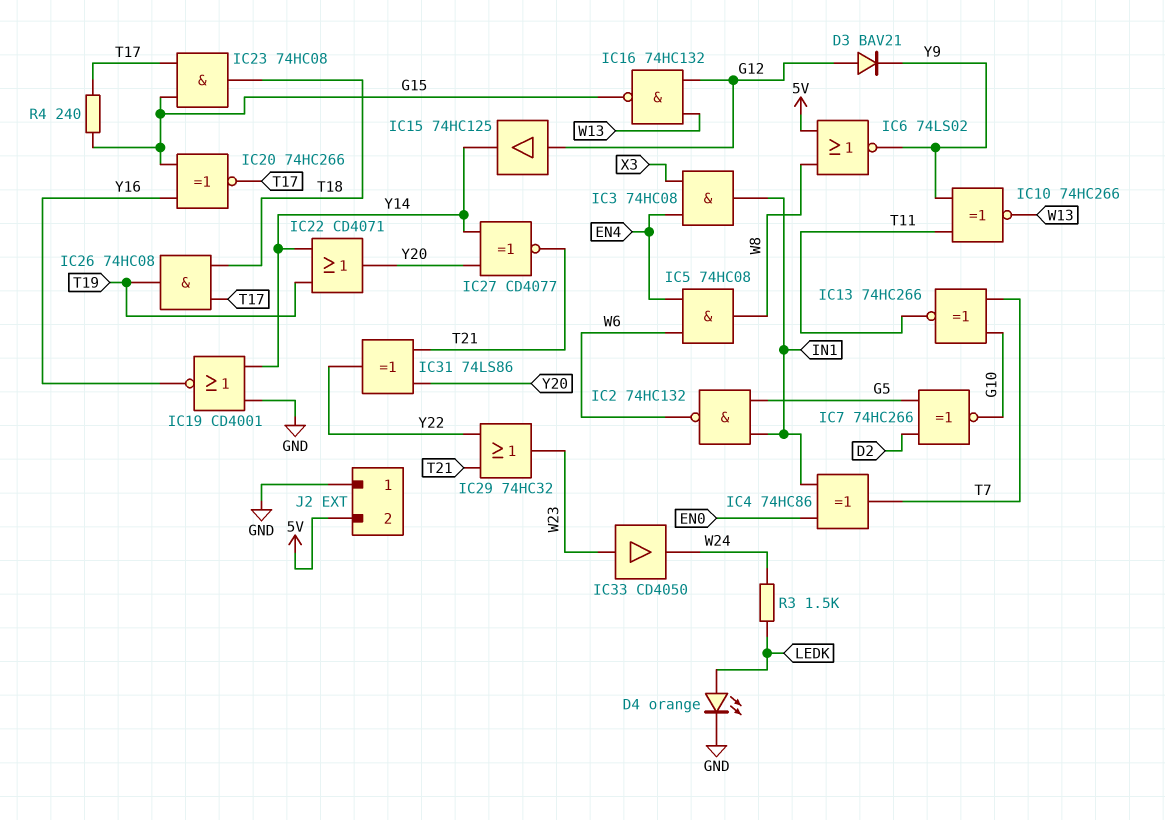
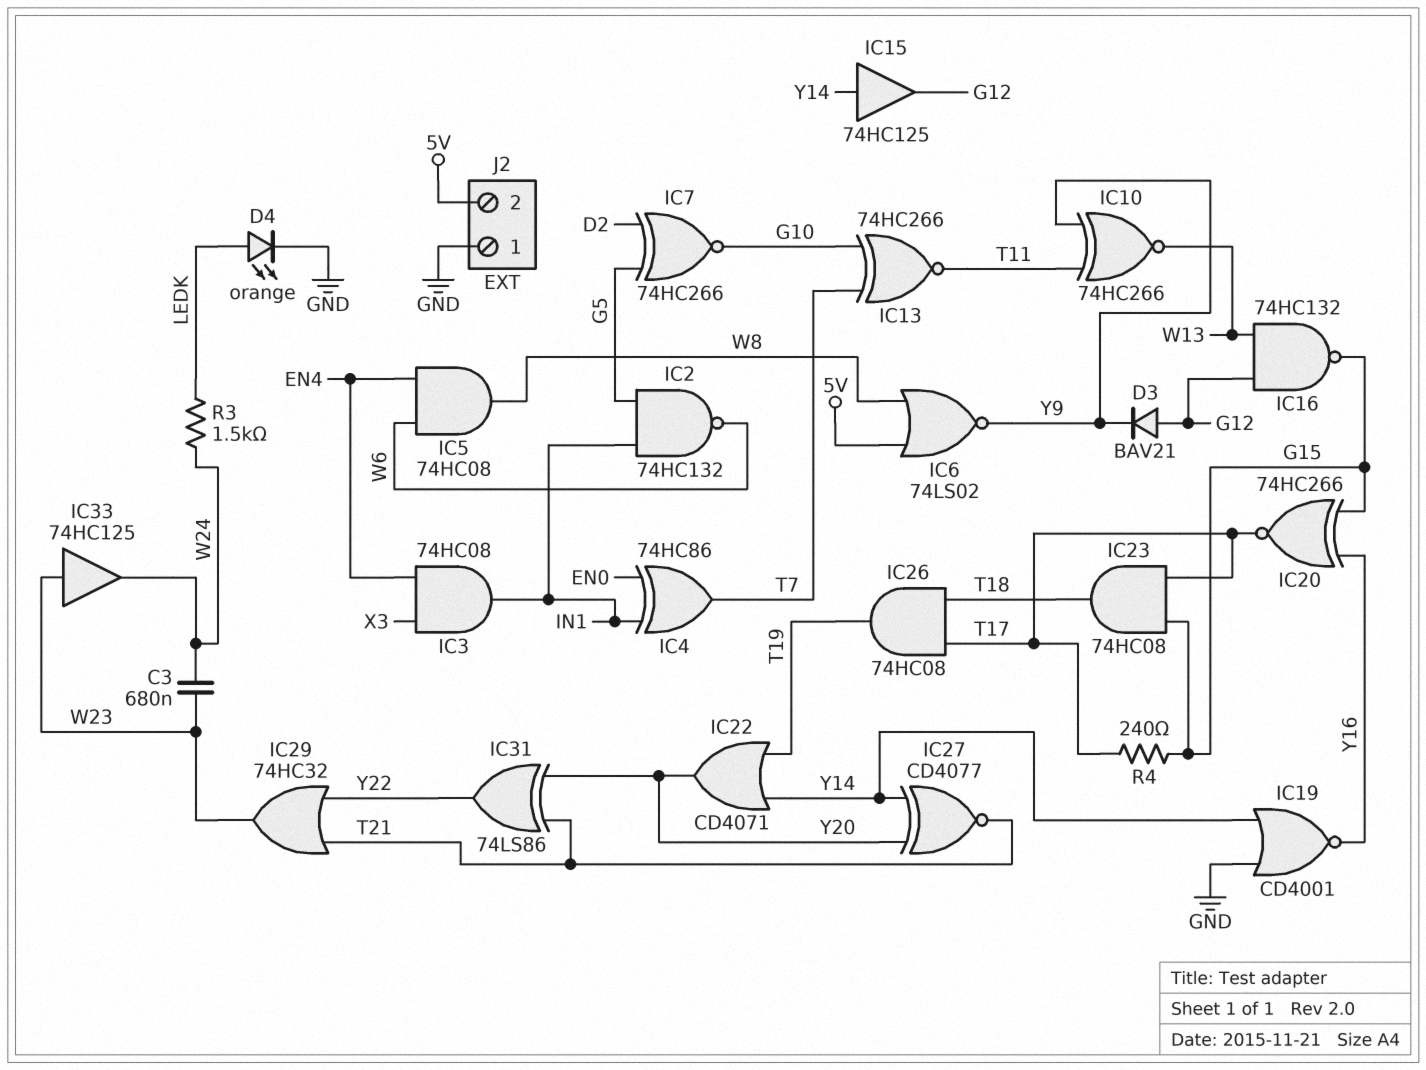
C3: none -> 680nF (W23, W24)
IC15: buffer 74HC125 (in G12, out Y14) -> buffer 74HC125 (in Y14, out G12)
IC33: buffer CD4050 (in W23, out W24) -> buffer 74HC125 (in W23, out W24)

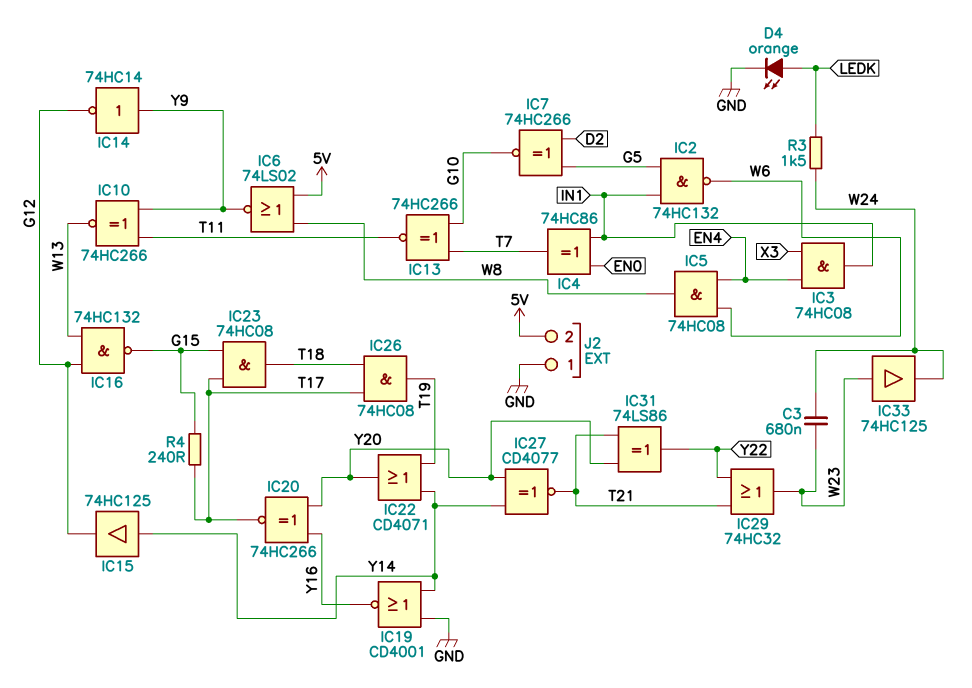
D3: diode BAV21 (A G12, K Y9) -> none
IC14: none -> NOT 74HC14 (in Y9, out G12)
IC20: XNOR 74HC266 (in G15, in Y16, out T17) -> XNOR 74HC266 (in Y16, in Y20, out T17)

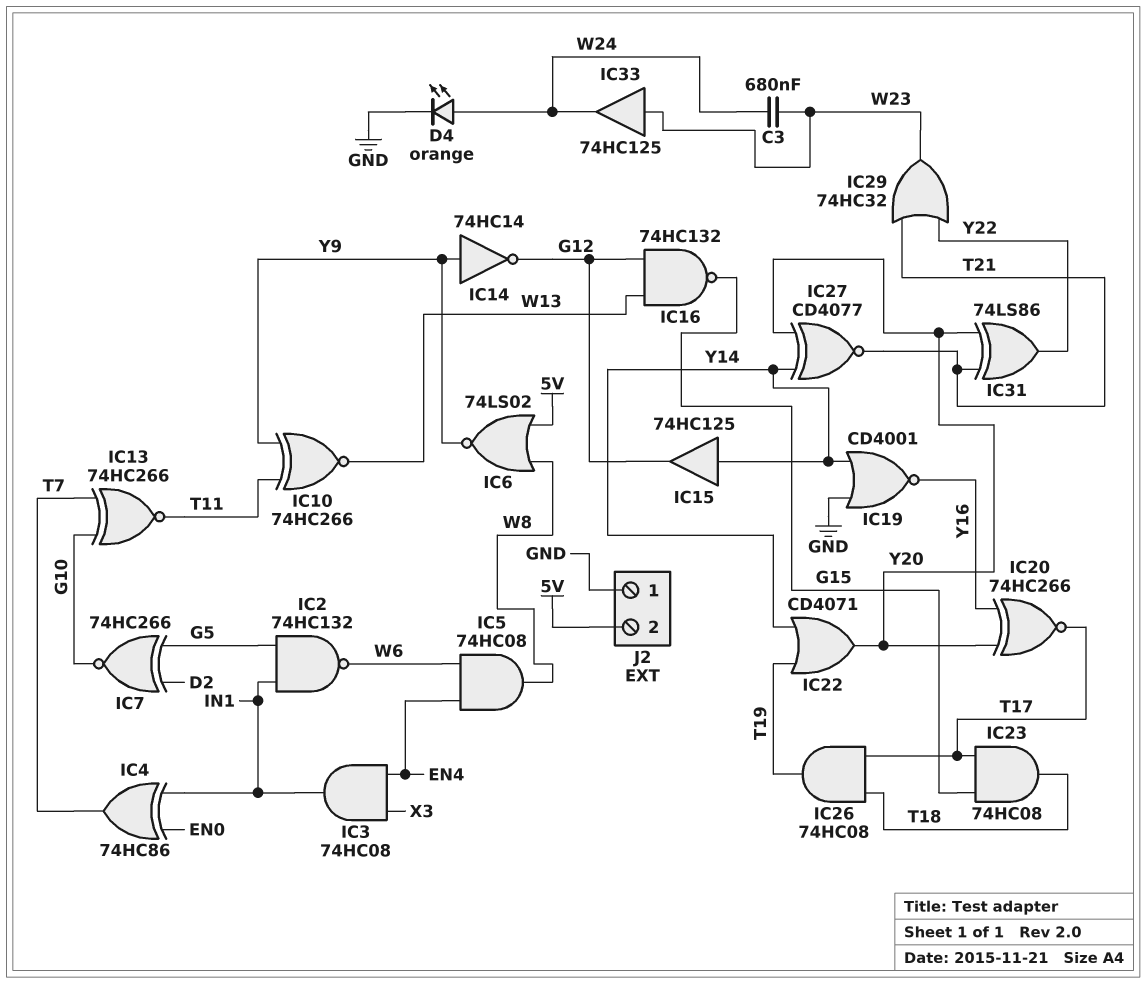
D4: LED orange (A LEDK, K GND) -> LED orange (A W24, K GND)
R3: 1.5k (LEDK, W24) -> none
R4: 240 (G15, T17) -> none

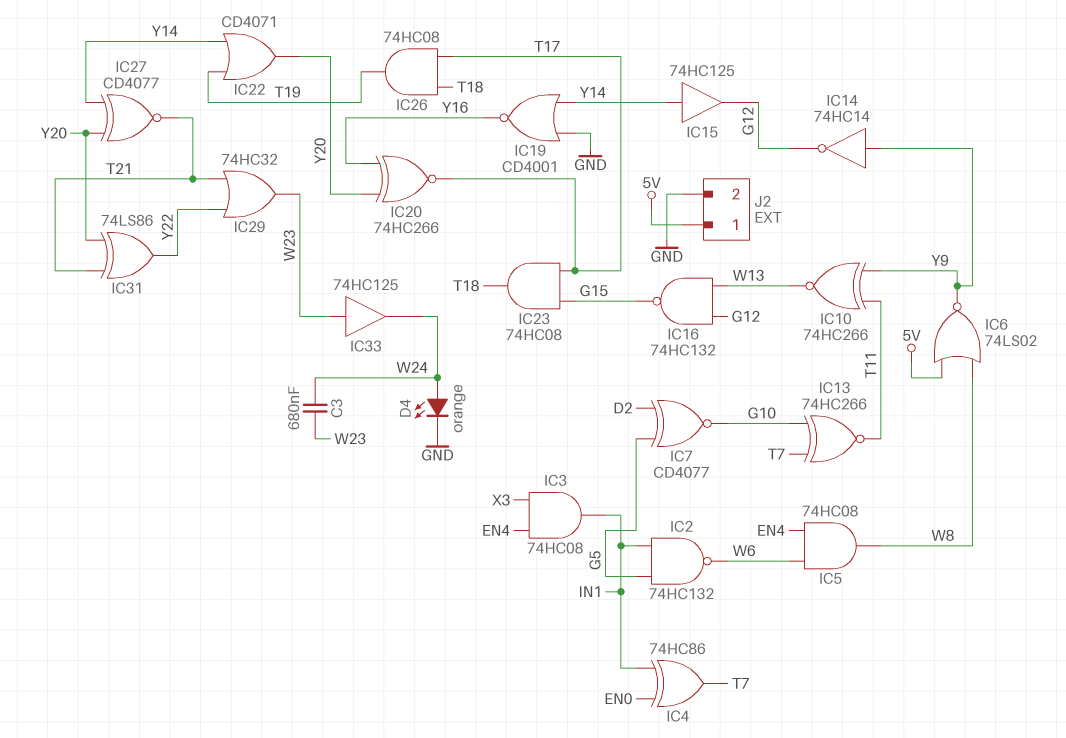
IC7: XNOR 74HC266 (in D2, in G5, out G10) -> XNOR CD4077 (in D2, in G5, out G10)
J2 pin 1: GND -> 5V
J2 pin 2: 5V -> GND

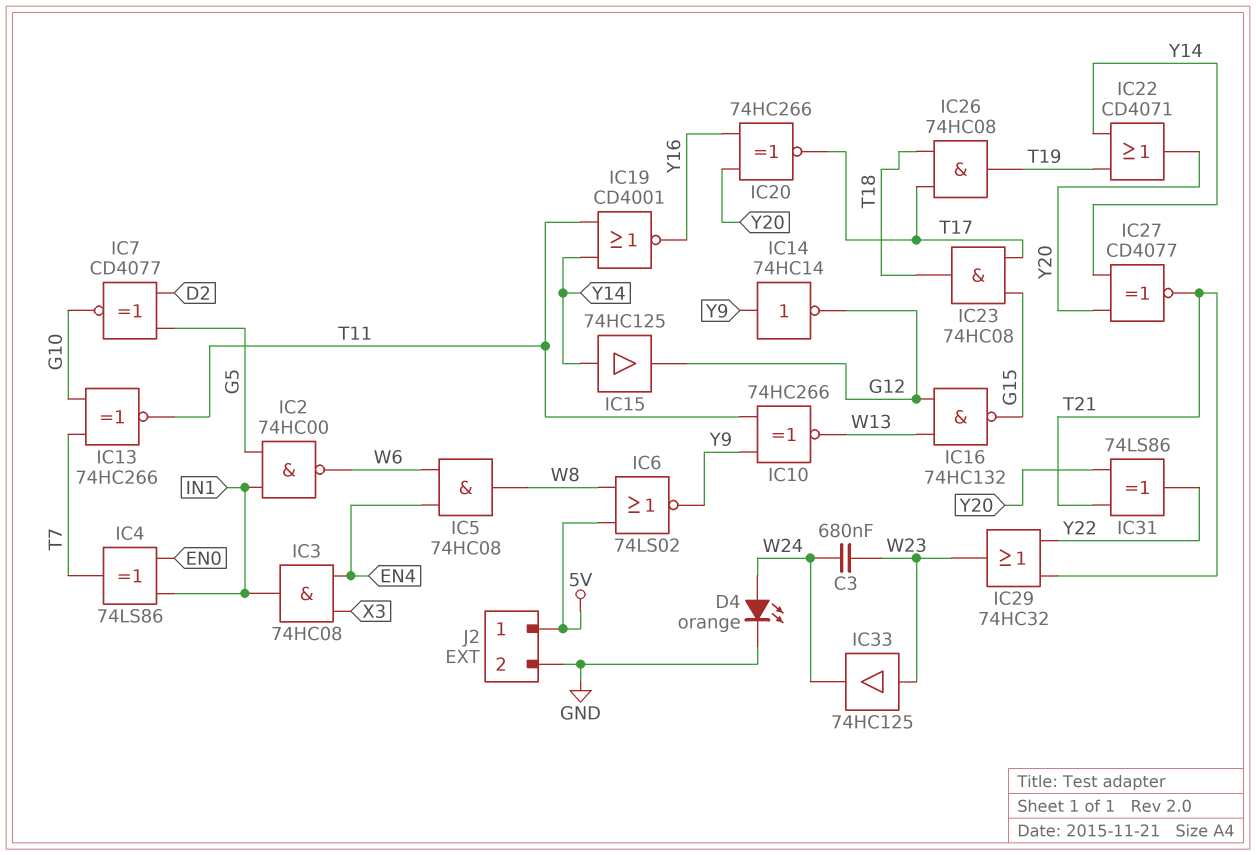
IC2: NAND 74HC132 (in G5, in IN1, out W6) -> NAND 74HC00 (in G5, in IN1, out W6)
IC4: XOR 74HC86 (in EN0, in IN1, out T7) -> XOR 74LS86 (in EN0, in IN1, out T7)
IC19: NOR CD4001 (in GND, in Y14, out Y16) -> NOR CD4001 (in T11, in Y14, out Y16)

